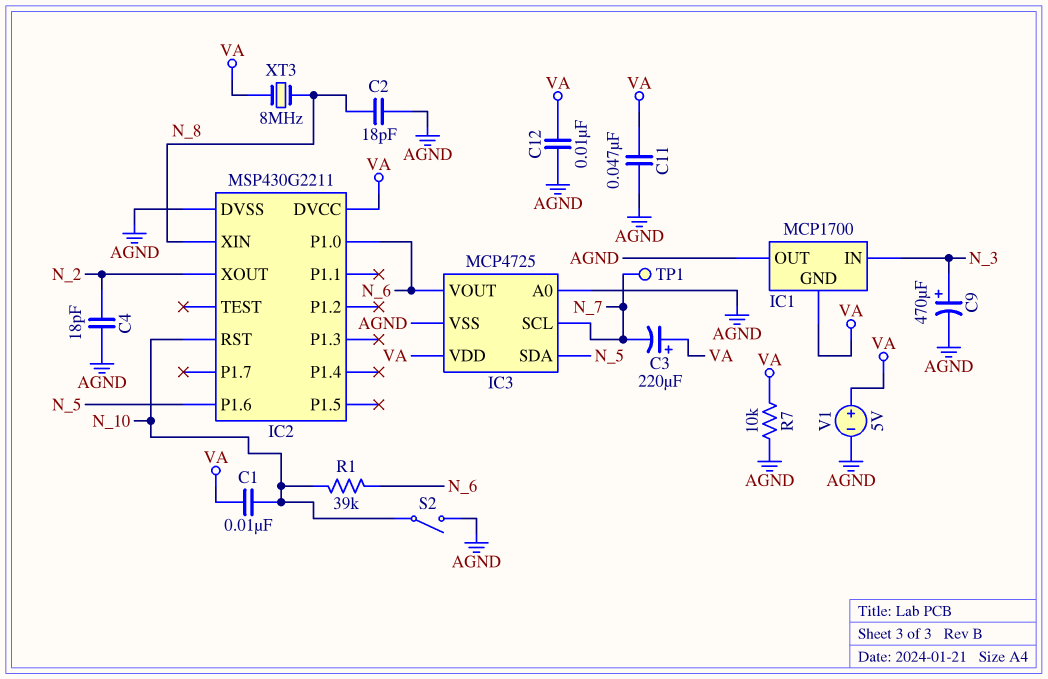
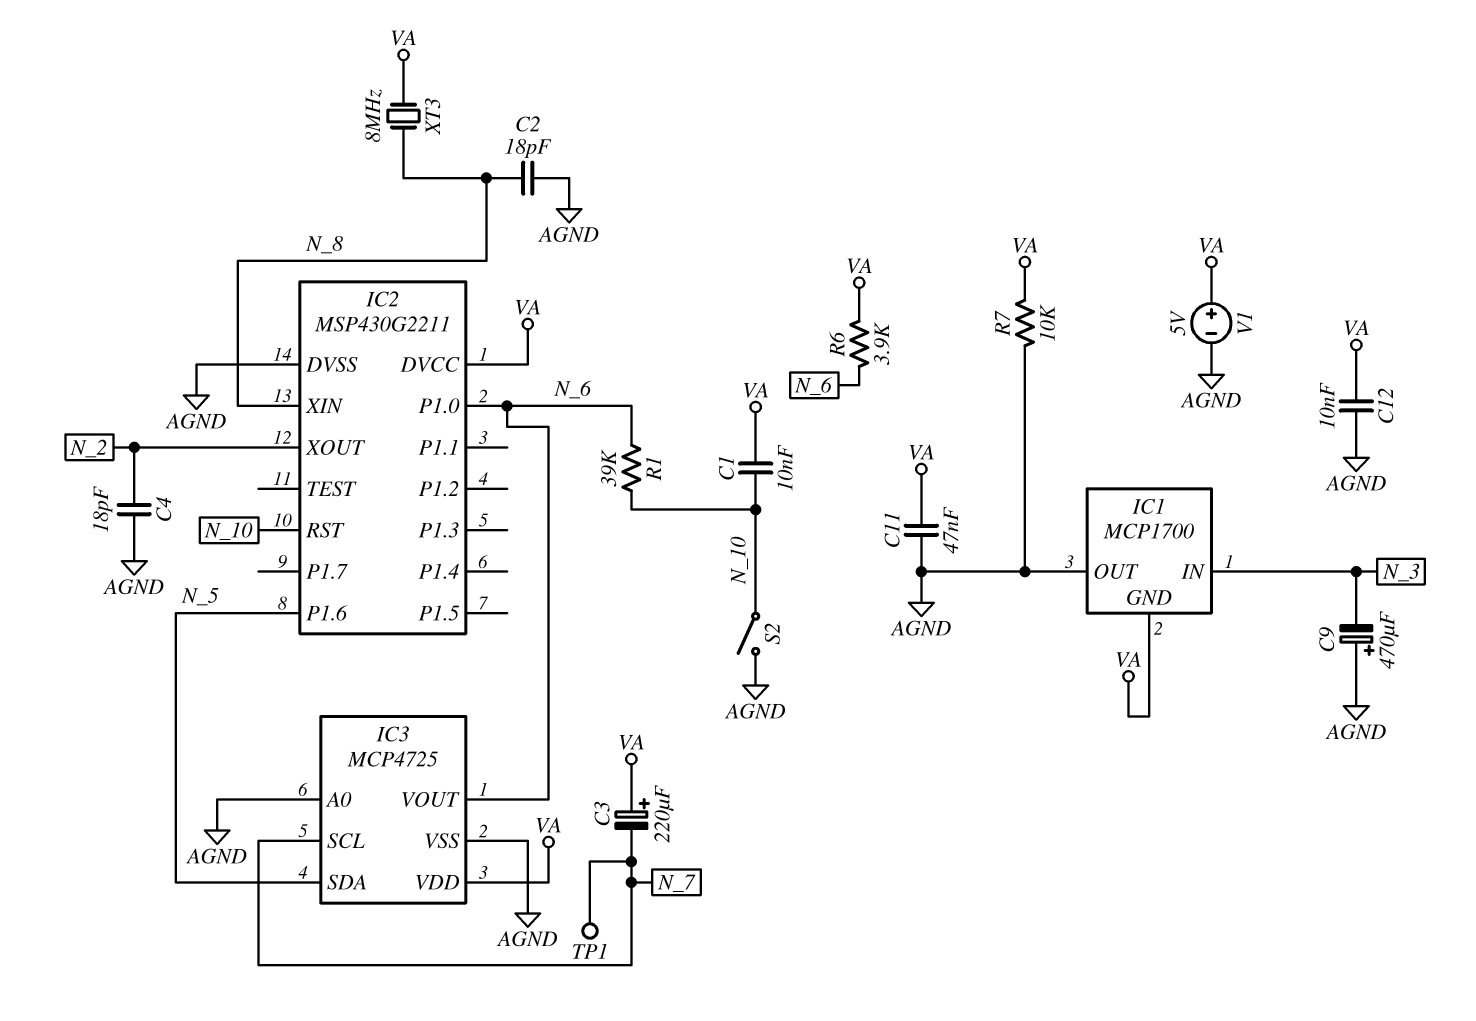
C9: 470uF (plus N_3, minus AGND) -> 470uF (plus AGND, minus N_3)
R6: none -> 3.9k (N_6, VA)

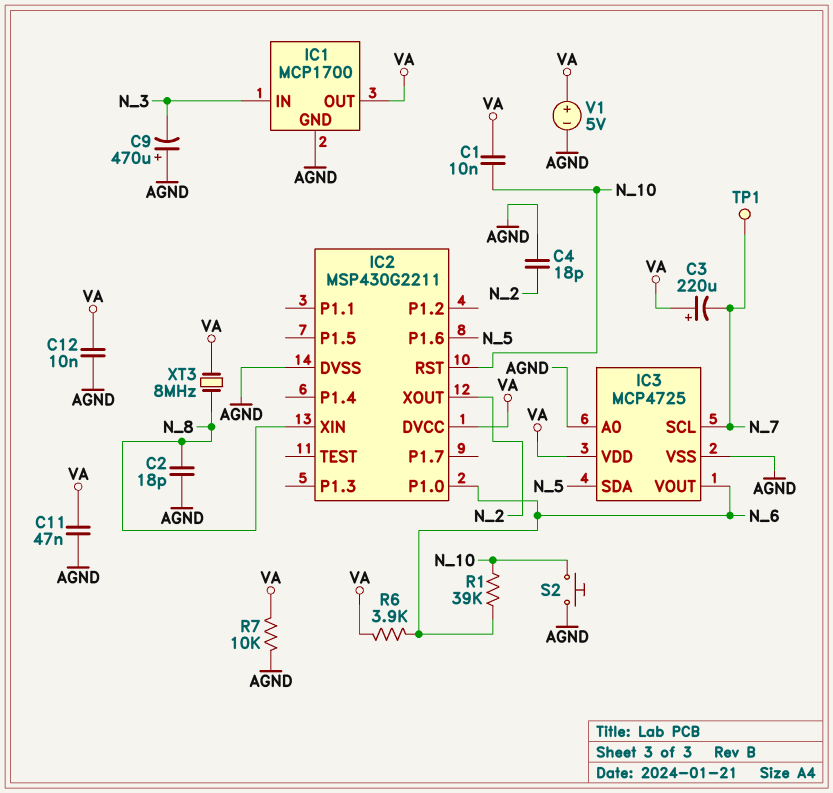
IC1 pin GND: VA -> AGND
IC1 pin OUT: AGND -> VA
S2: switch (AGND, N_10) -> button (AGND, N_10)

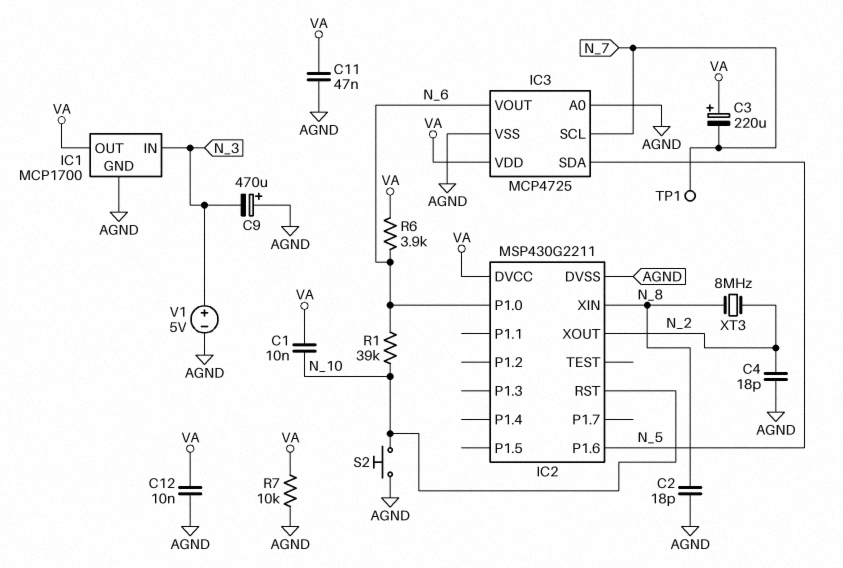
V1: 5V (plus VA, minus AGND) -> 5V (plus N_3, minus AGND)
XT3: 8MHz (N_8, VA) -> 8MHz (N_2, N_8)

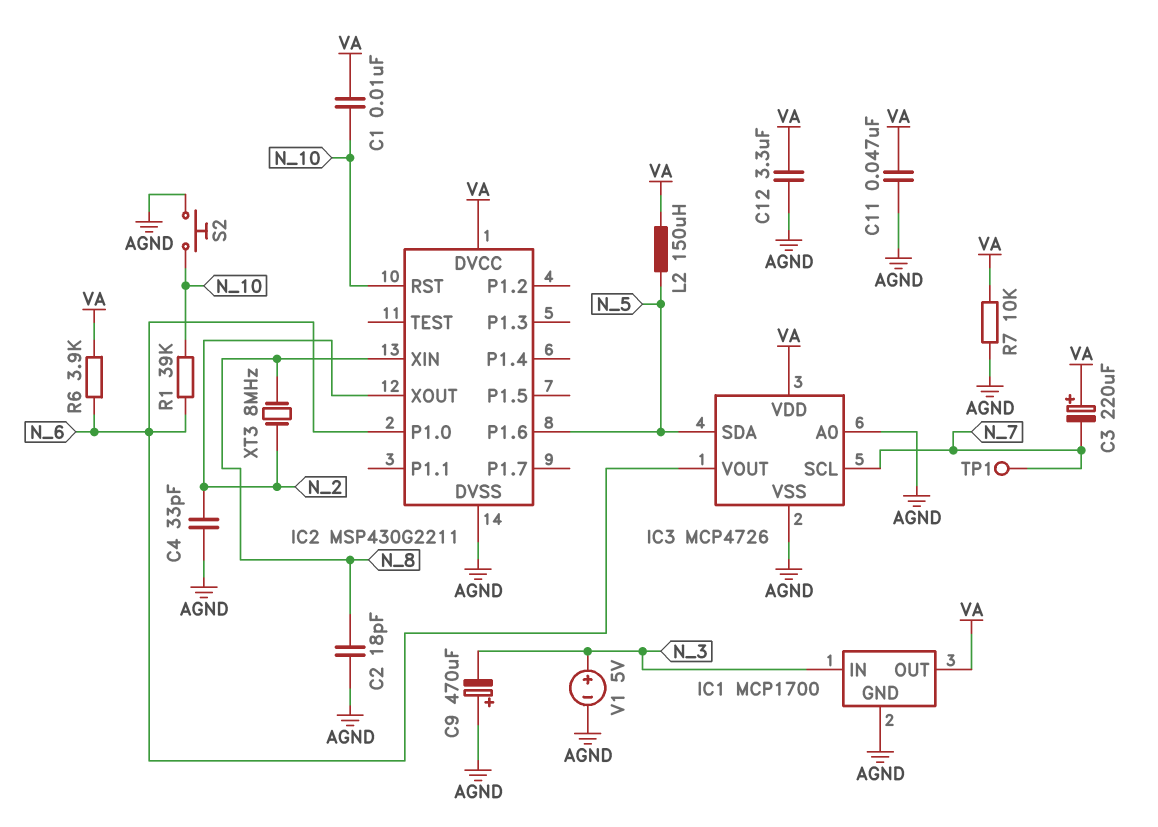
C4: 18pF (AGND, N_2) -> 33pF (AGND, N_2)
C12: 10nF (AGND, VA) -> 3.3uF (AGND, VA)
IC3: MCP4725 -> MCP4726
L2: none -> 150uH (N_5, VA)

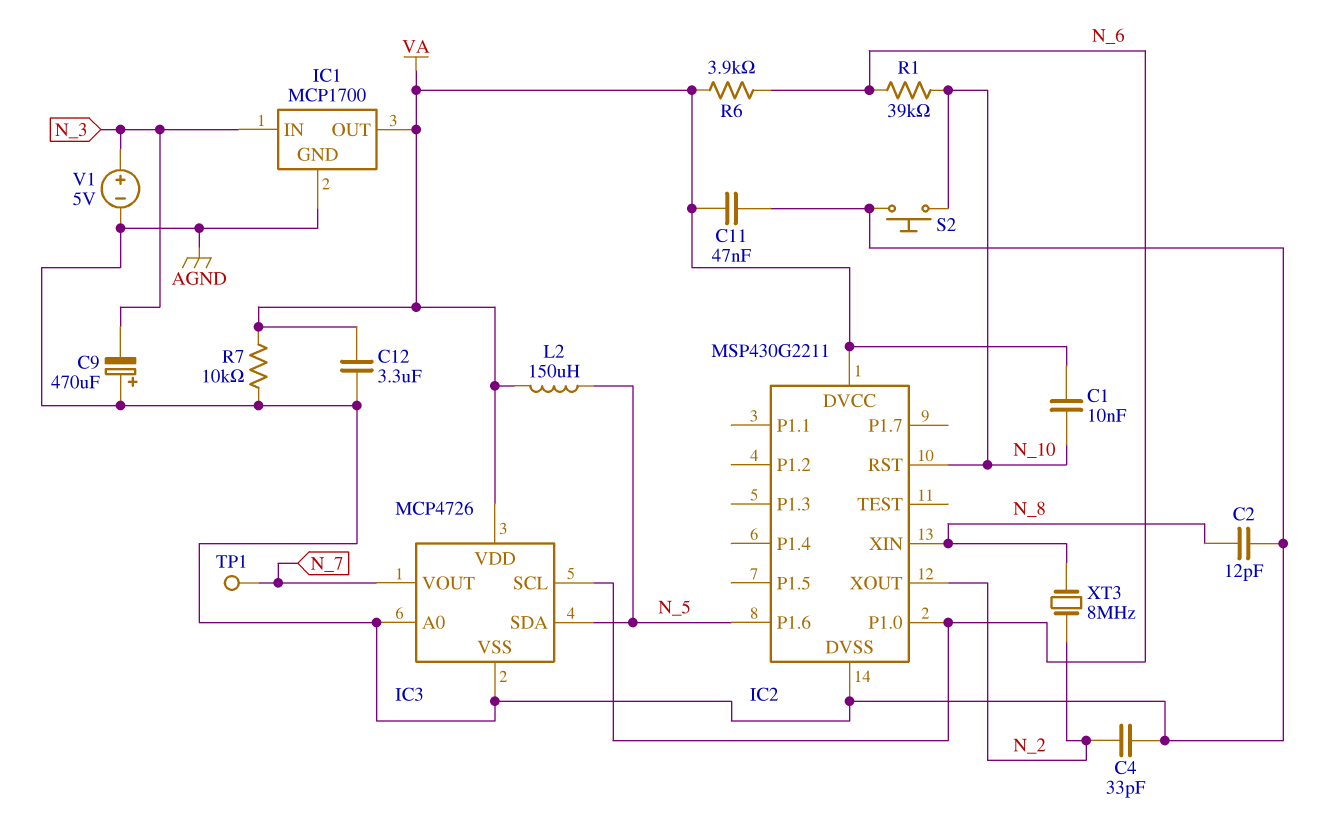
C2: 18pF (AGND, N_8) -> 12pF (AGND, N_8)
C3: 220uF (plus VA, minus N_7) -> none
IC3 pin SCL: N_7 -> N_6
IC3 pin VOUT: N_6 -> N_7

